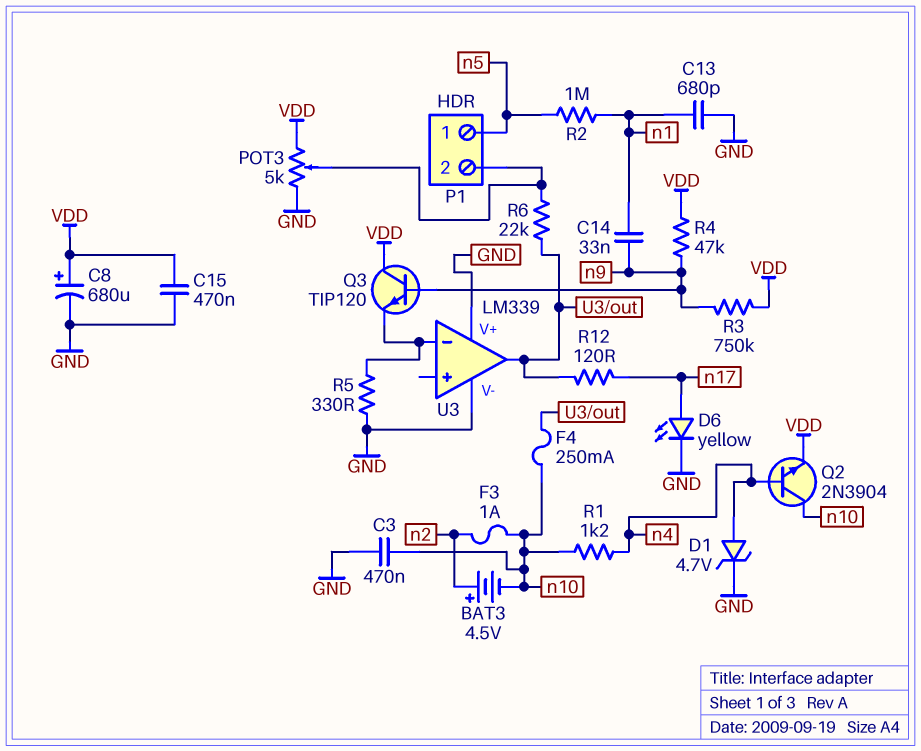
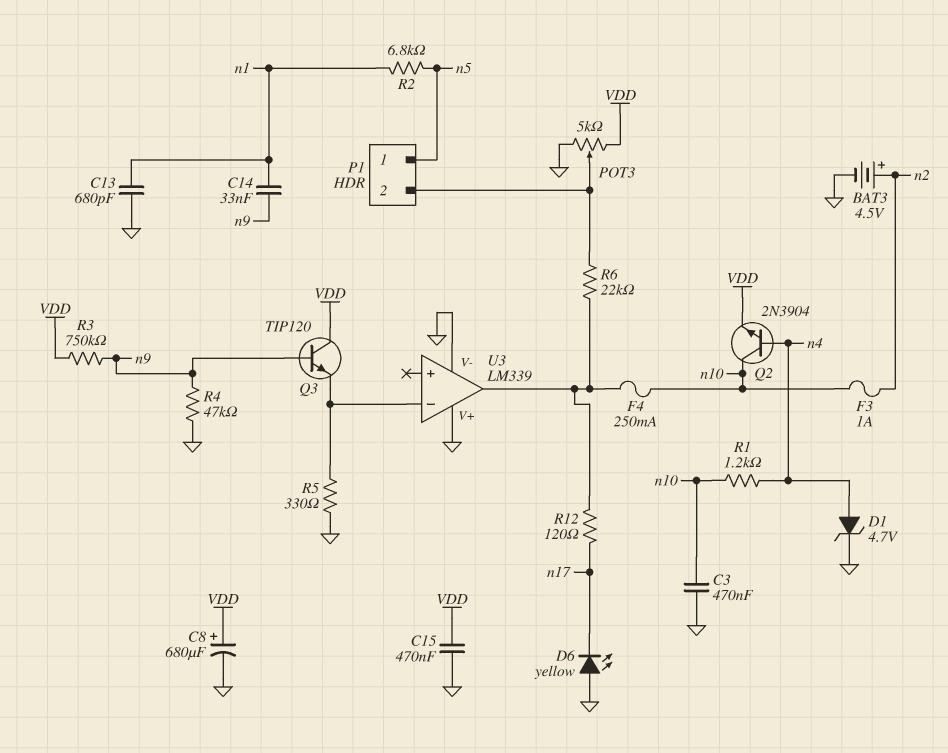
BAT3: 4.5V (plus n2, minus n10) -> 4.5V (plus n2, minus GND)
D6: LED yellow (A n17, K GND) -> LED yellow (A GND, K n17)
R2: 1M (n1, n5) -> 6.8k (n1, n5)
R4: 47k (VDD, n9) -> 47k (GND, n9)

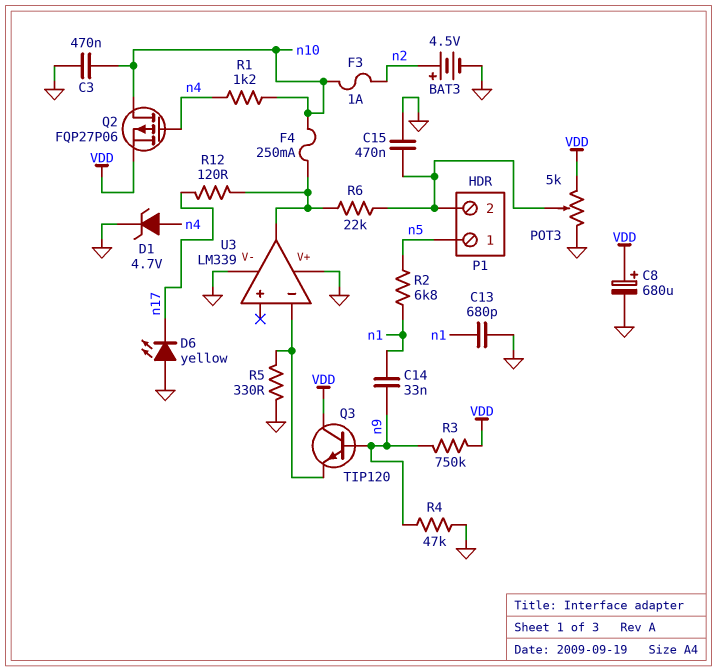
C15: 470nF (GND, VDD) -> 470nF (GND, P1/2)
Q2: NPN 2N3904 (B n4, C n10, E VDD) -> PMOS FQP27P06 (G n4, D n10, S VDD)

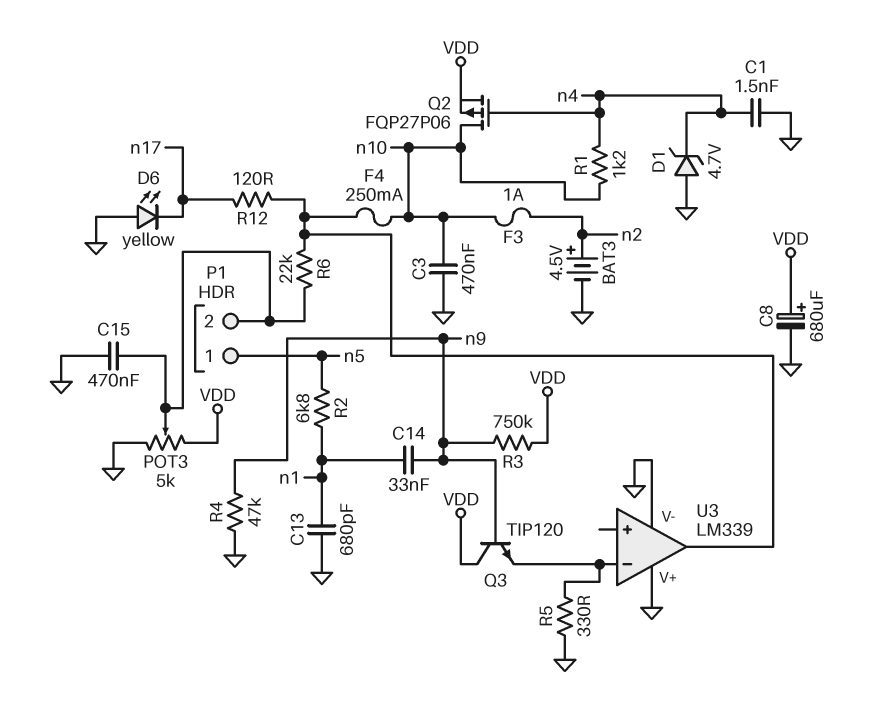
C1: none -> 1.5nF (GND, n4)
D1: zener 4.7V (A n4, K GND) -> zener 4.7V (A GND, K n4)

